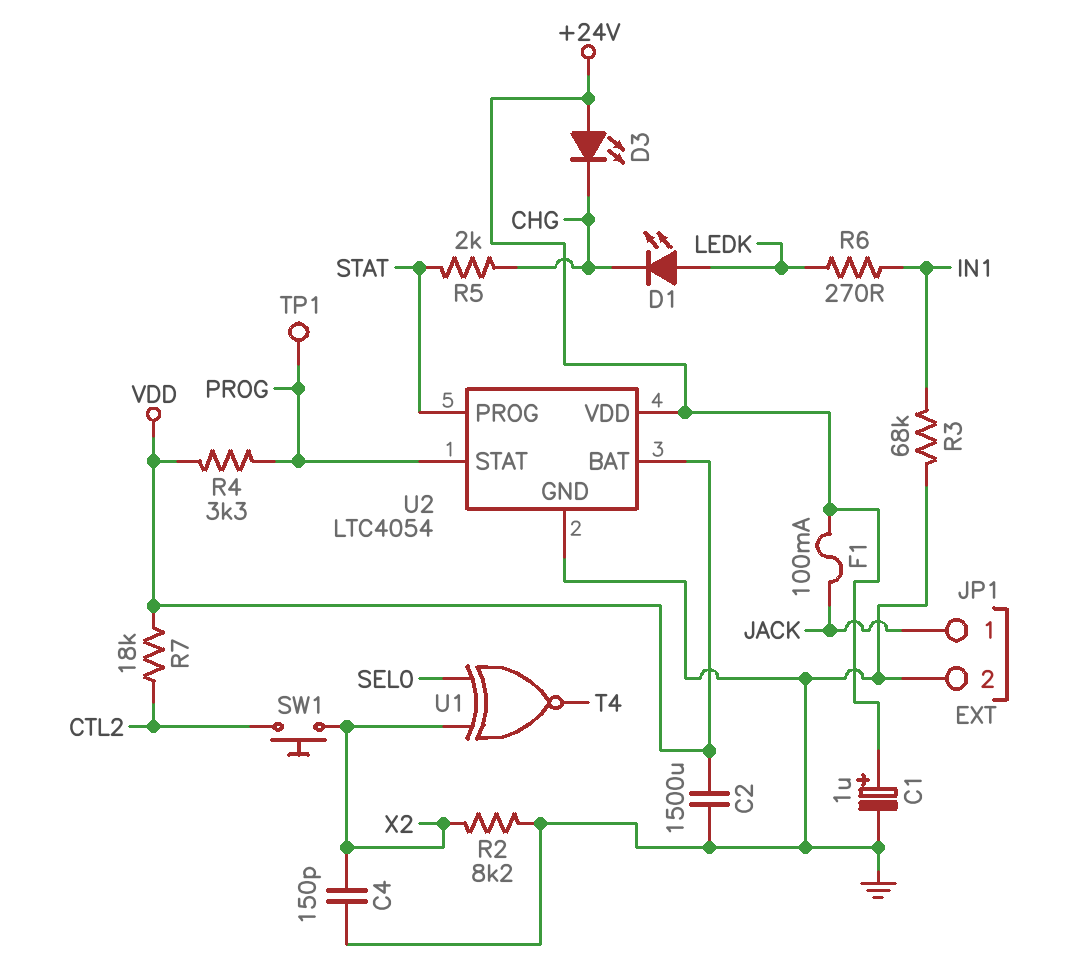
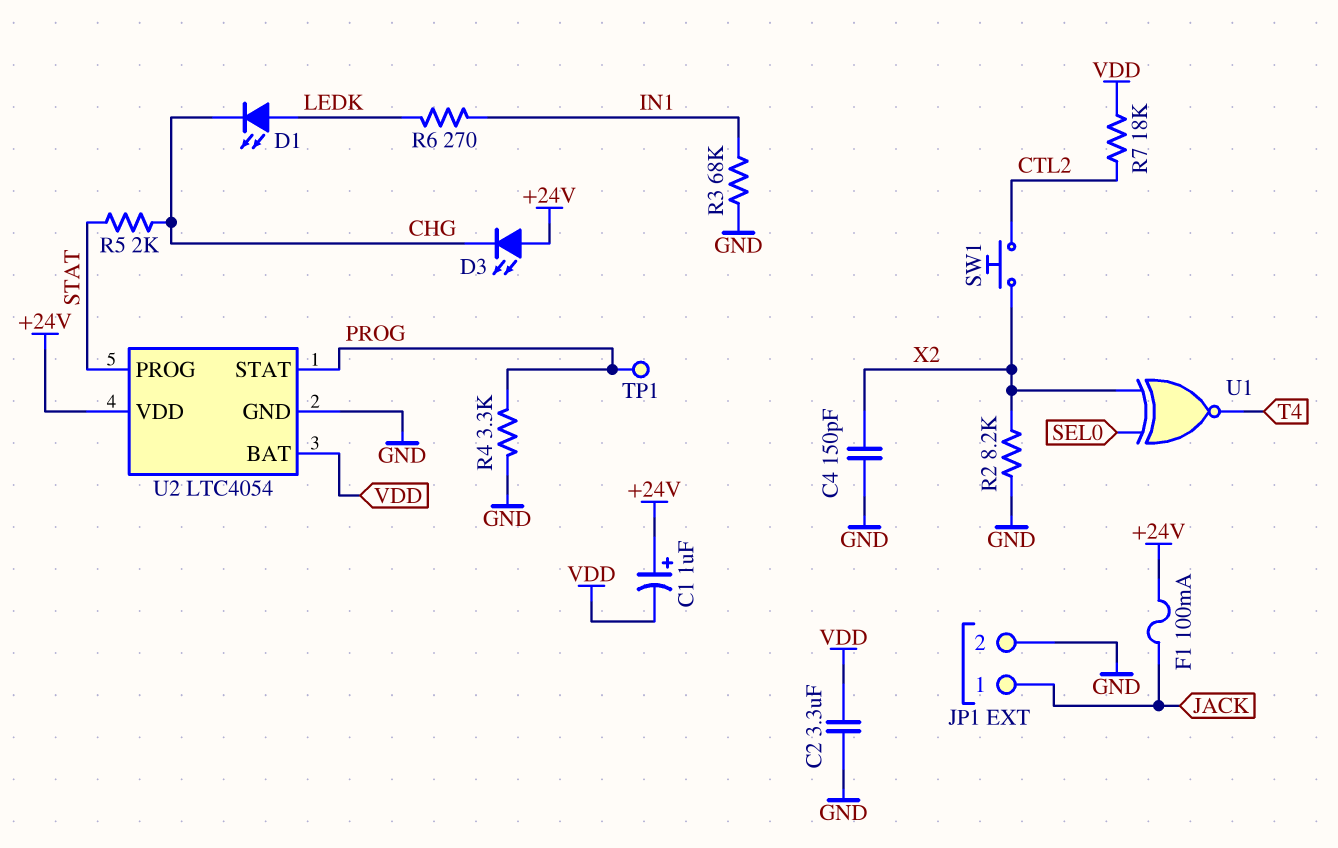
C1: 1uF (plus +24V, minus GND) -> 1uF (plus +24V, minus VDD)
C2: 1500uF (GND, VDD) -> 3.3uF (GND, VDD)
R4: 3.3k (PROG, VDD) -> 3.3k (GND, PROG)

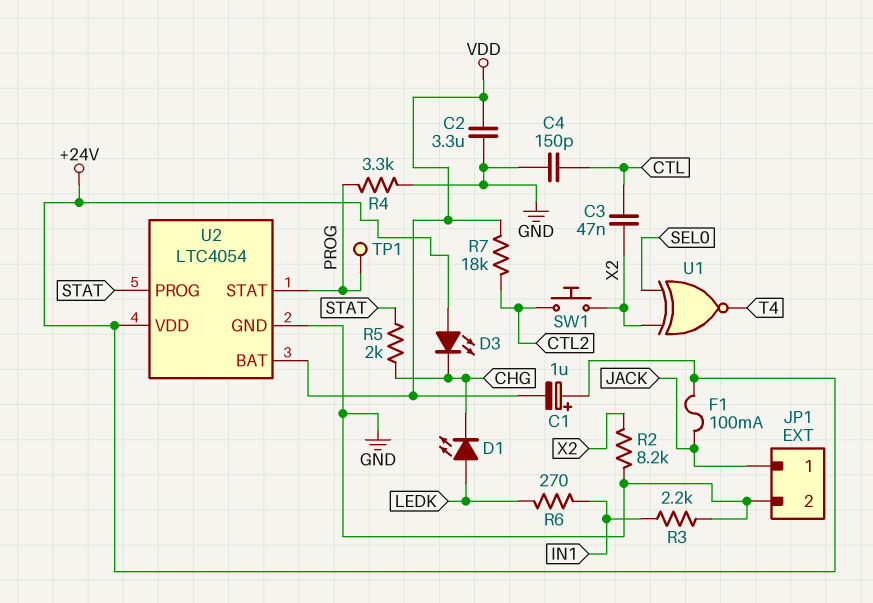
C3: none -> 47nF (CTL, X2)
C4: 150pF (GND, X2) -> 150pF (CTL, GND)
R3: 68k (GND, IN1) -> 2.2k (GND, IN1)

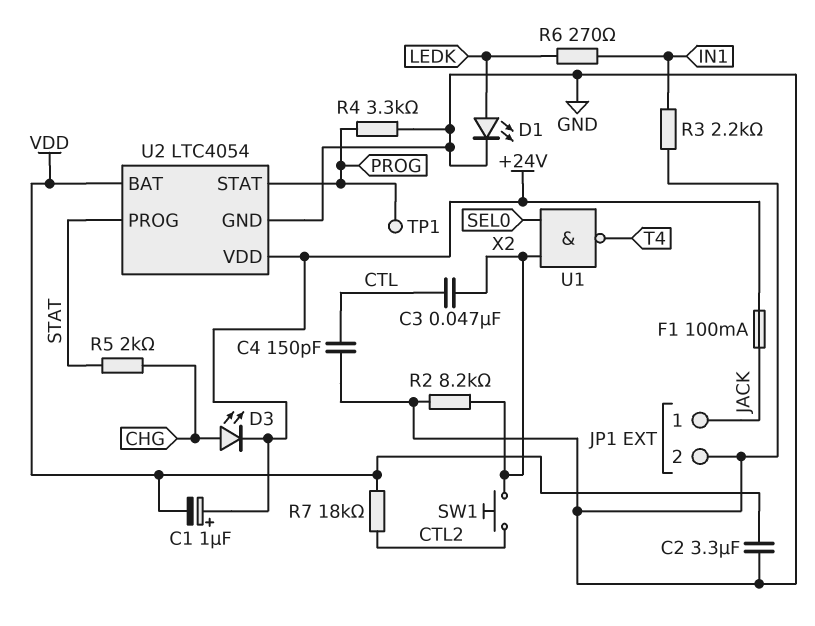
D1: LED (A LEDK, K CHG) -> LED (A LEDK, K GND)
D3: LED (A +24V, K CHG) -> LED (A CHG, K +24V)
U1: XNOR (in SEL0, in X2, out T4) -> NAND (in SEL0, in X2, out T4)

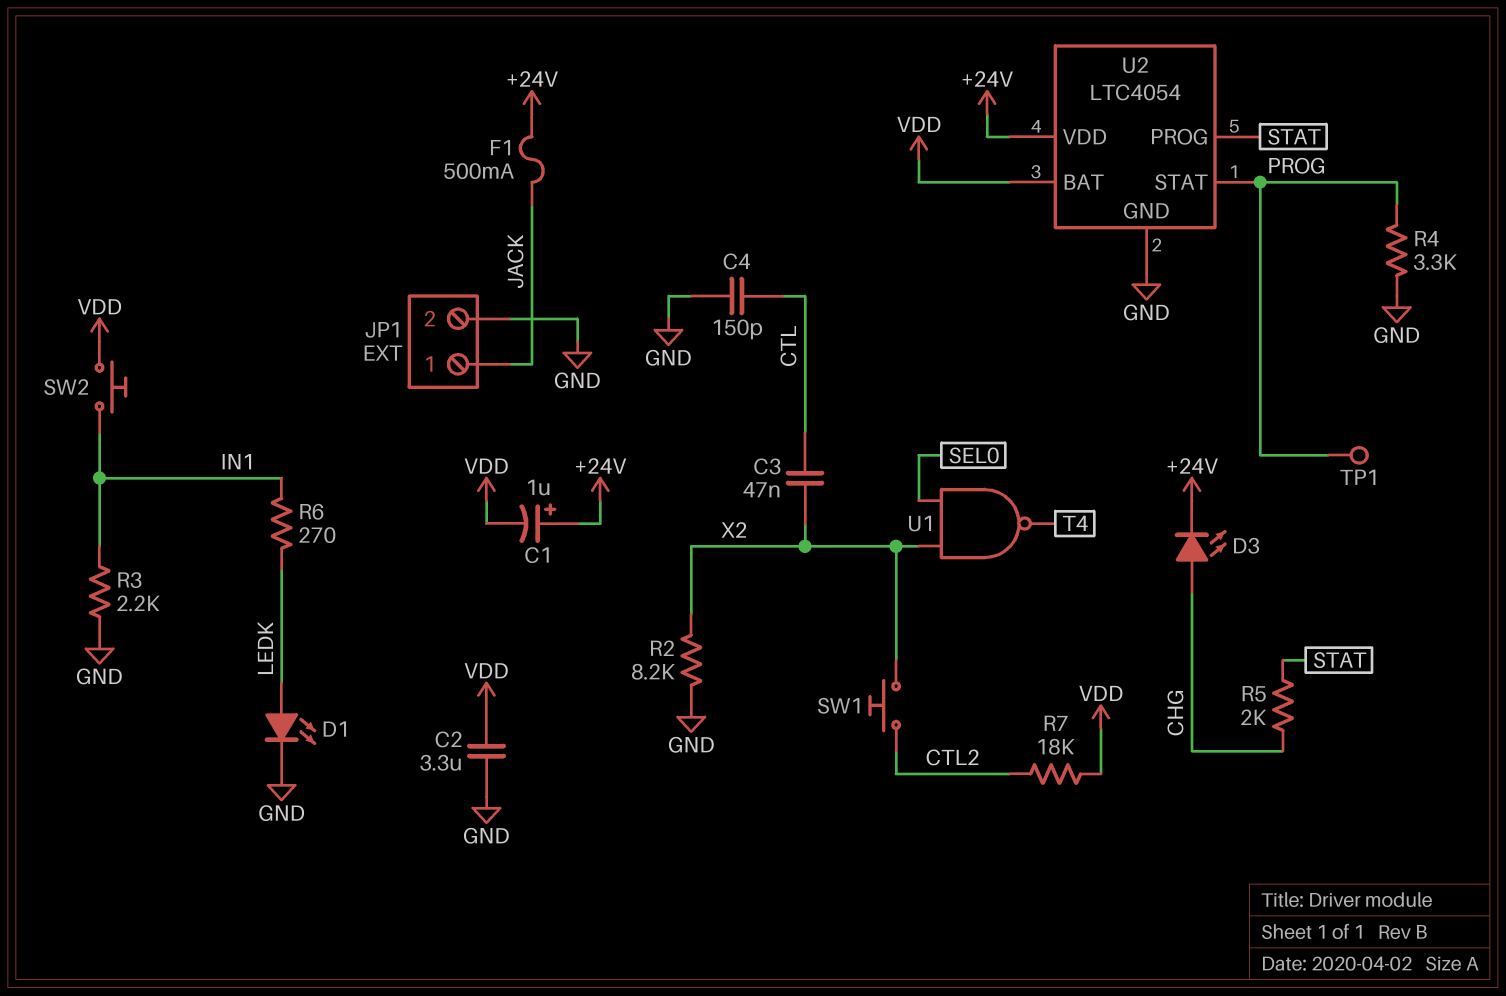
F1: 100mA (+24V, JACK) -> 500mA (+24V, JACK)
SW2: none -> button (IN1, VDD)

